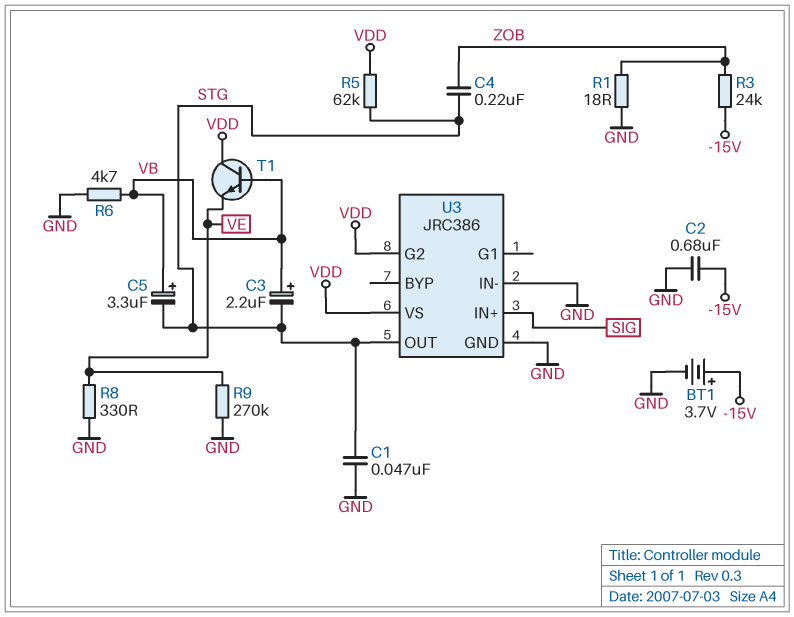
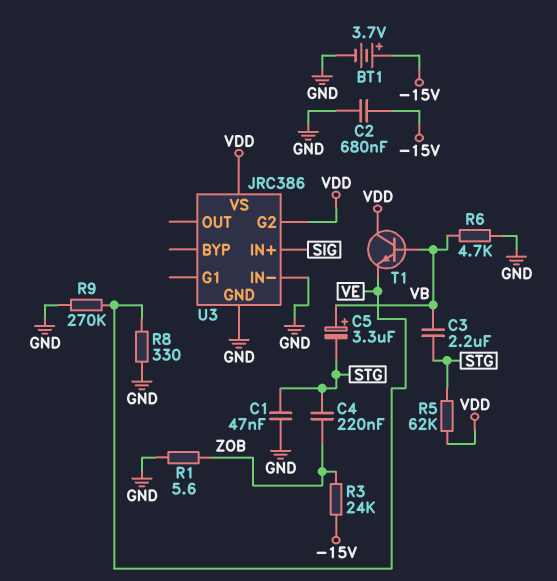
C3: 2.2uF (plus VB, minus STG) -> 2.2uF (STG, VB)
R1: 18 (GND, ZOB) -> 5.6 (GND, ZOB)
U3 pin OUT: STG -> none

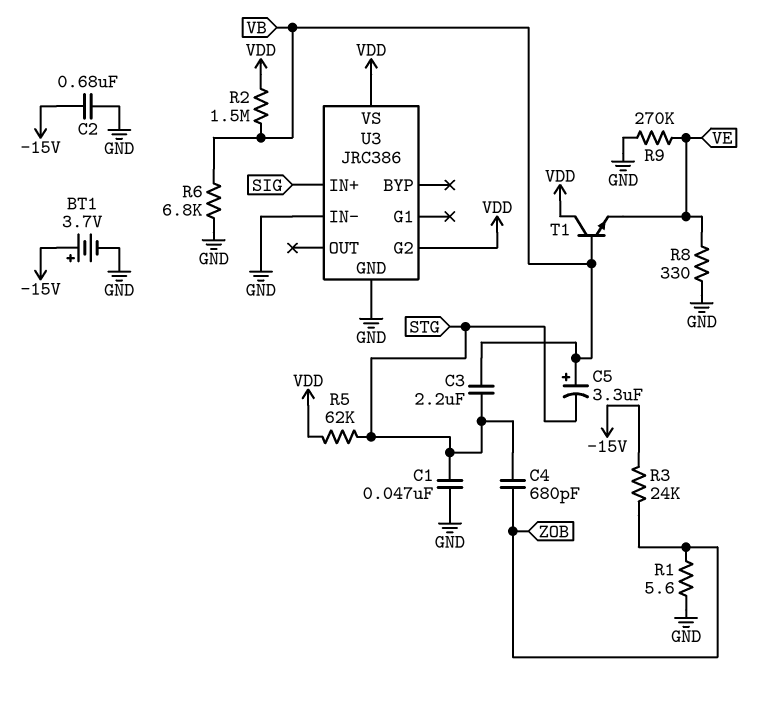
C4: 220nF (STG, ZOB) -> 680pF (STG, ZOB)
R2: none -> 1.5M (VB, VDD)
R6: 4.7k (GND, VB) -> 6.8k (GND, VB)

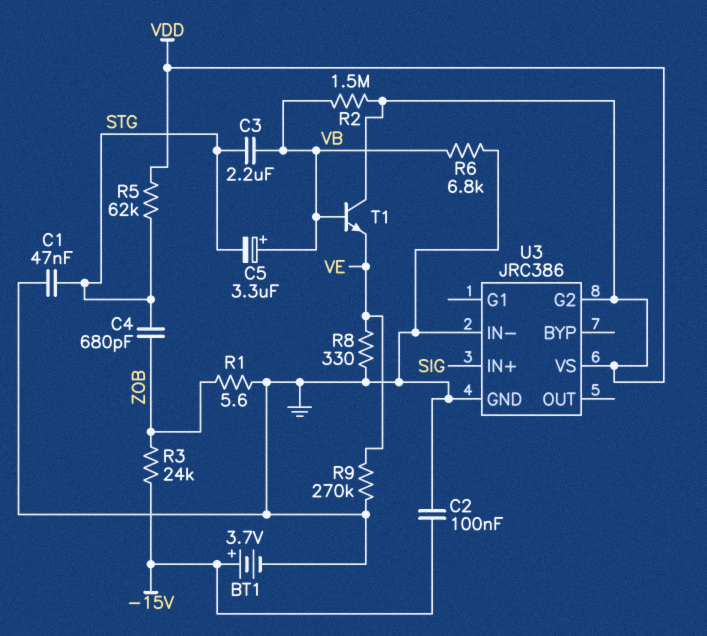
C2: 680nF (-15V, GND) -> 100nF (-15V, GND)

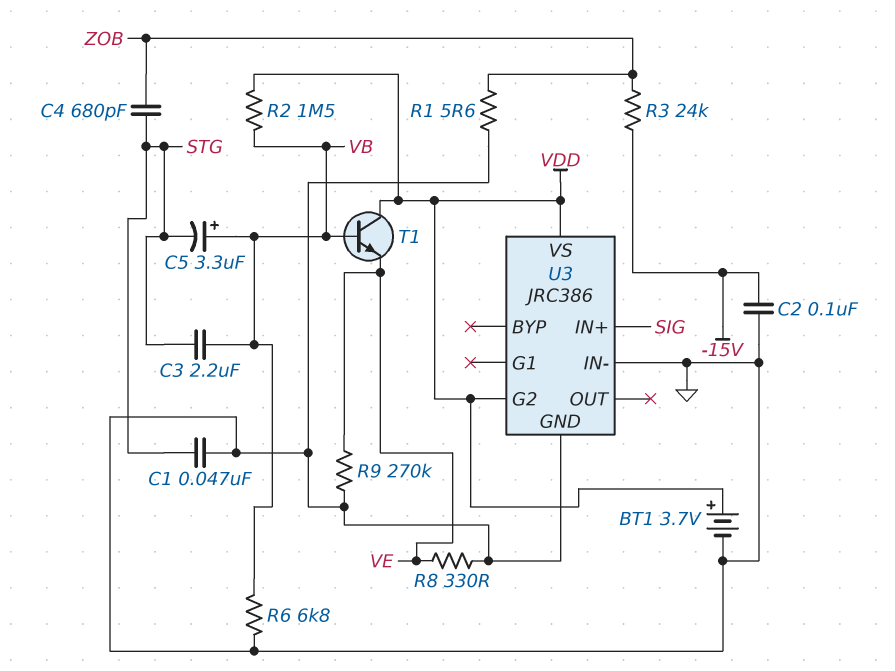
BT1: 3.7V (plus -15V, minus GND) -> 3.7V (plus VDD, minus GND)
R5: 62k (STG, VDD) -> none

